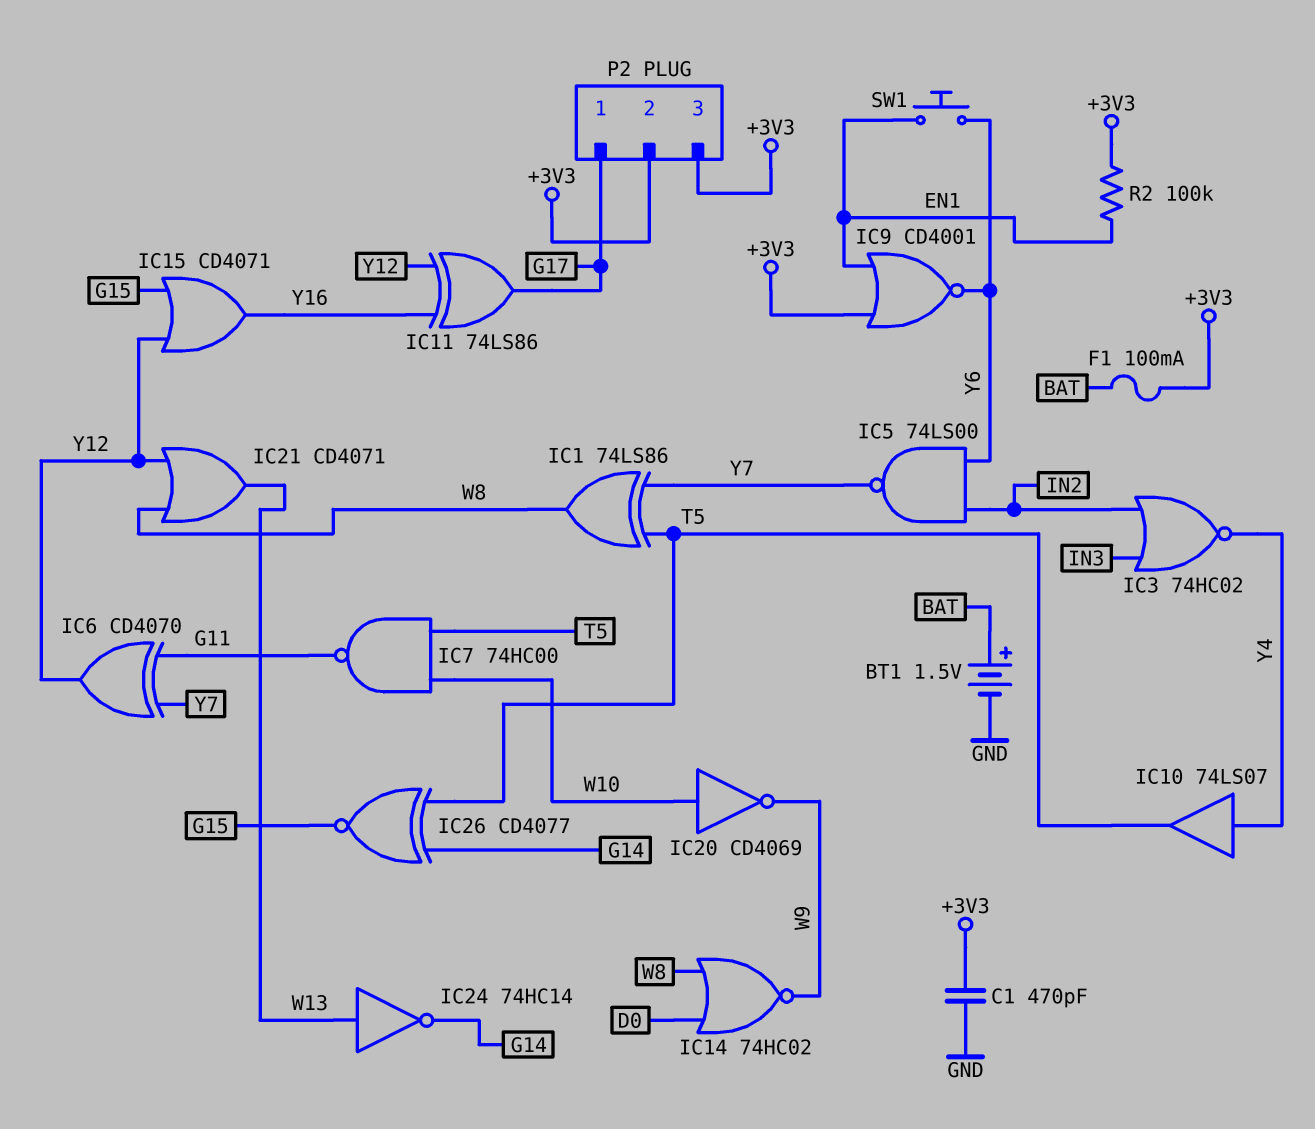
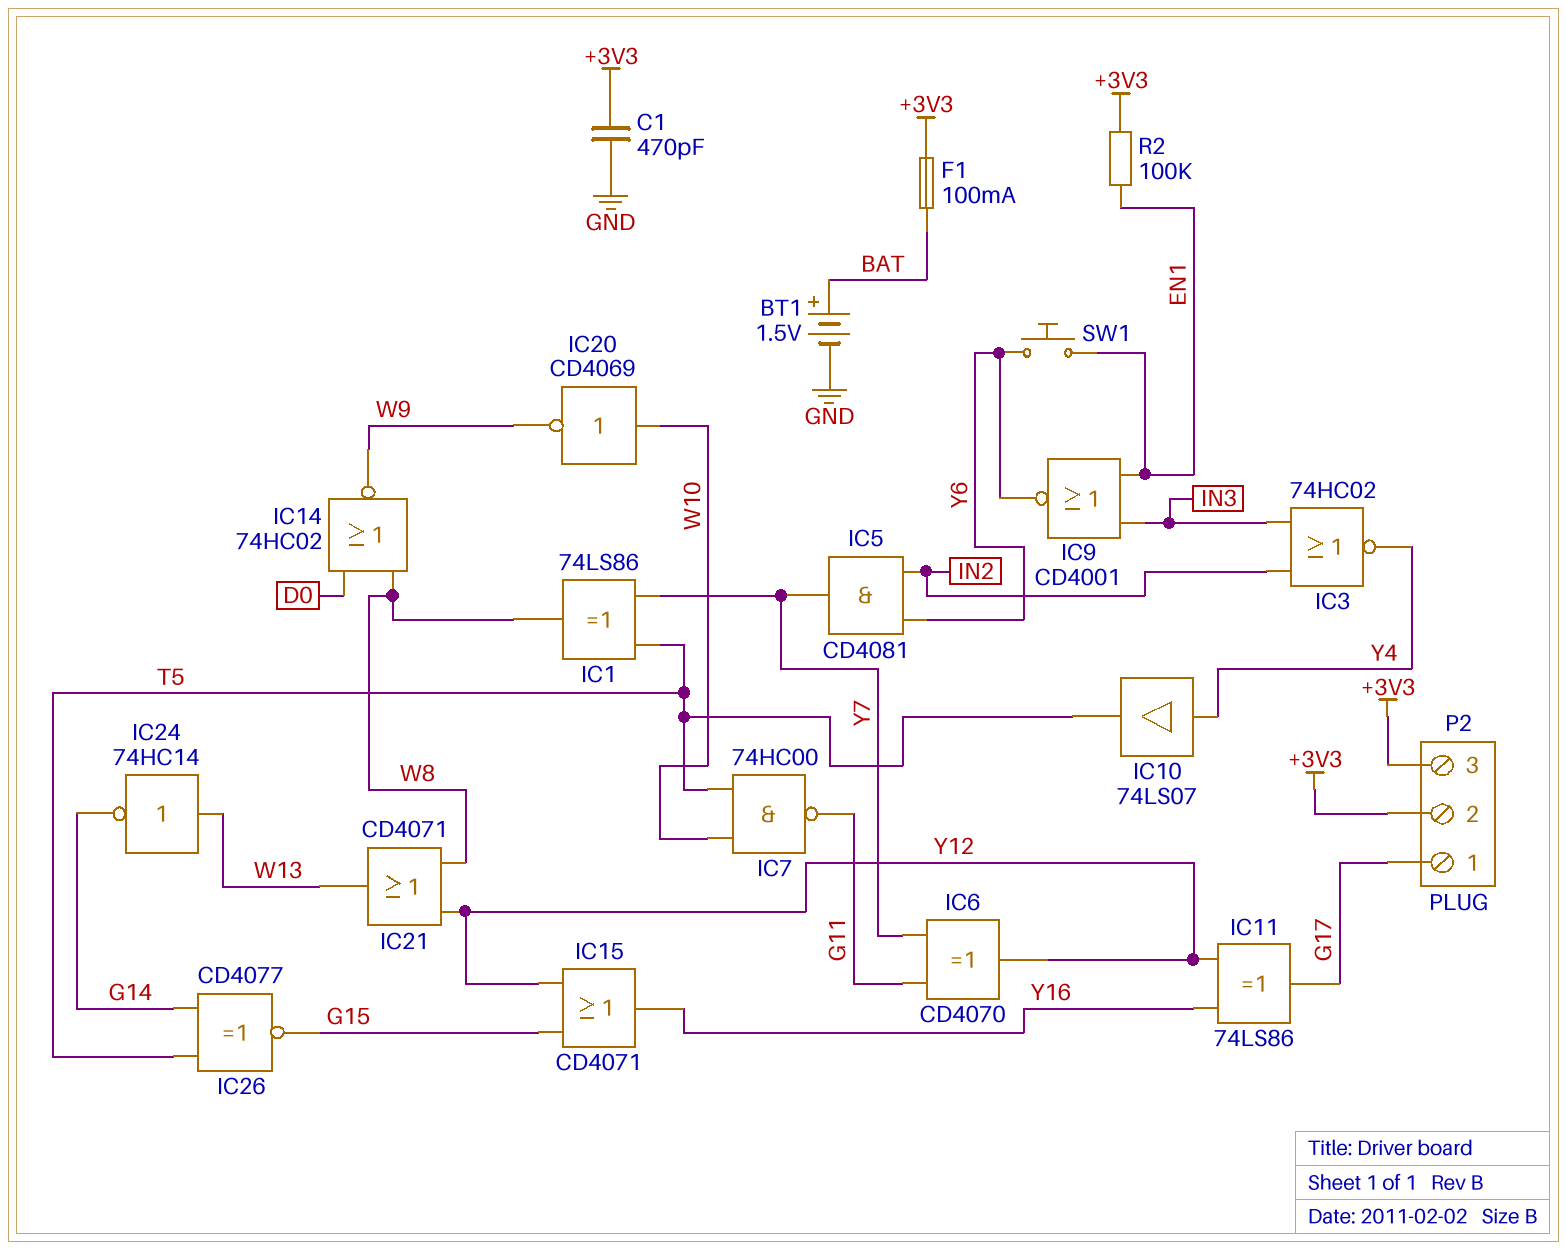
IC5: NAND 74LS00 (in IN2, in Y6, out Y7) -> AND CD4081 (in IN2, in Y6, out Y7)
IC9: NOR CD4001 (in +3V3, in EN1, out Y6) -> NOR CD4001 (in EN1, in IN3, out Y6)

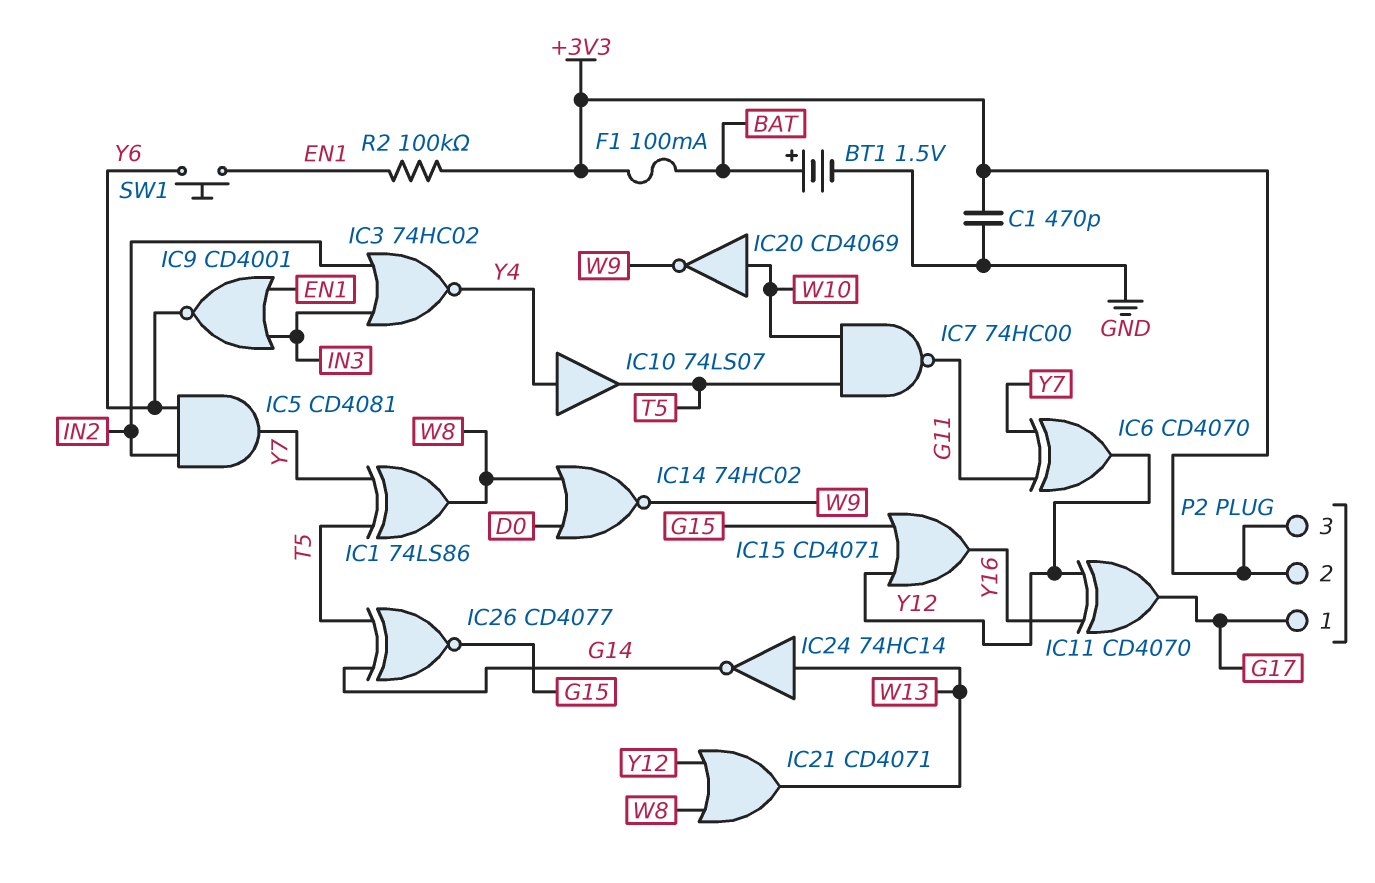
IC11: XOR 74LS86 (in Y12, in Y16, out G17) -> XOR CD4070 (in Y12, in Y16, out G17)

